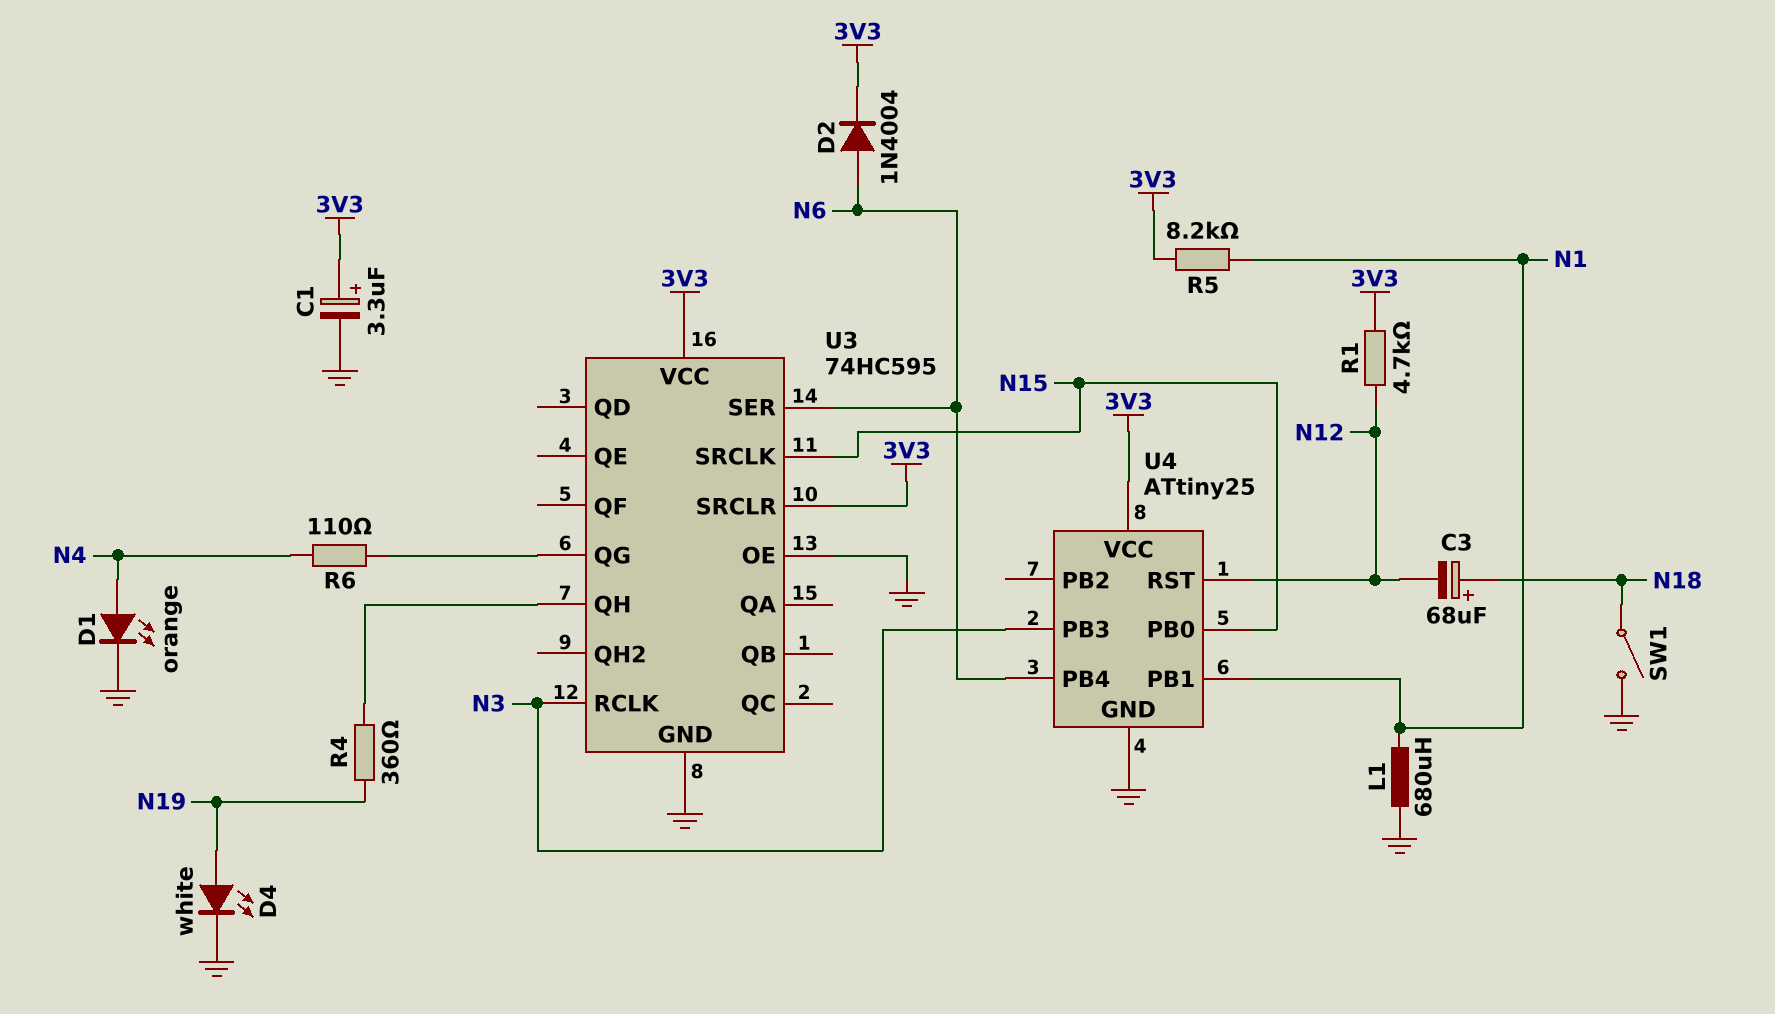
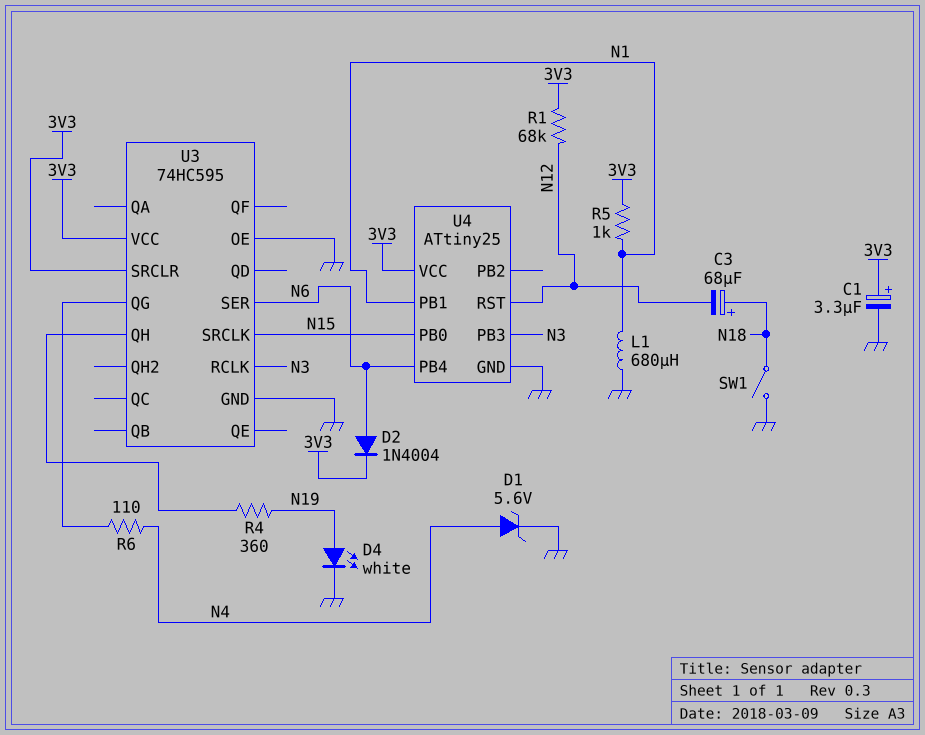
D1: LED orange (A N4, K GND) -> zener 5.6V (A N4, K GND)
R1: 4.7k (3V3, N12) -> 68k (3V3, N12)
R5: 8.2k (3V3, N1) -> 1k (3V3, N1)

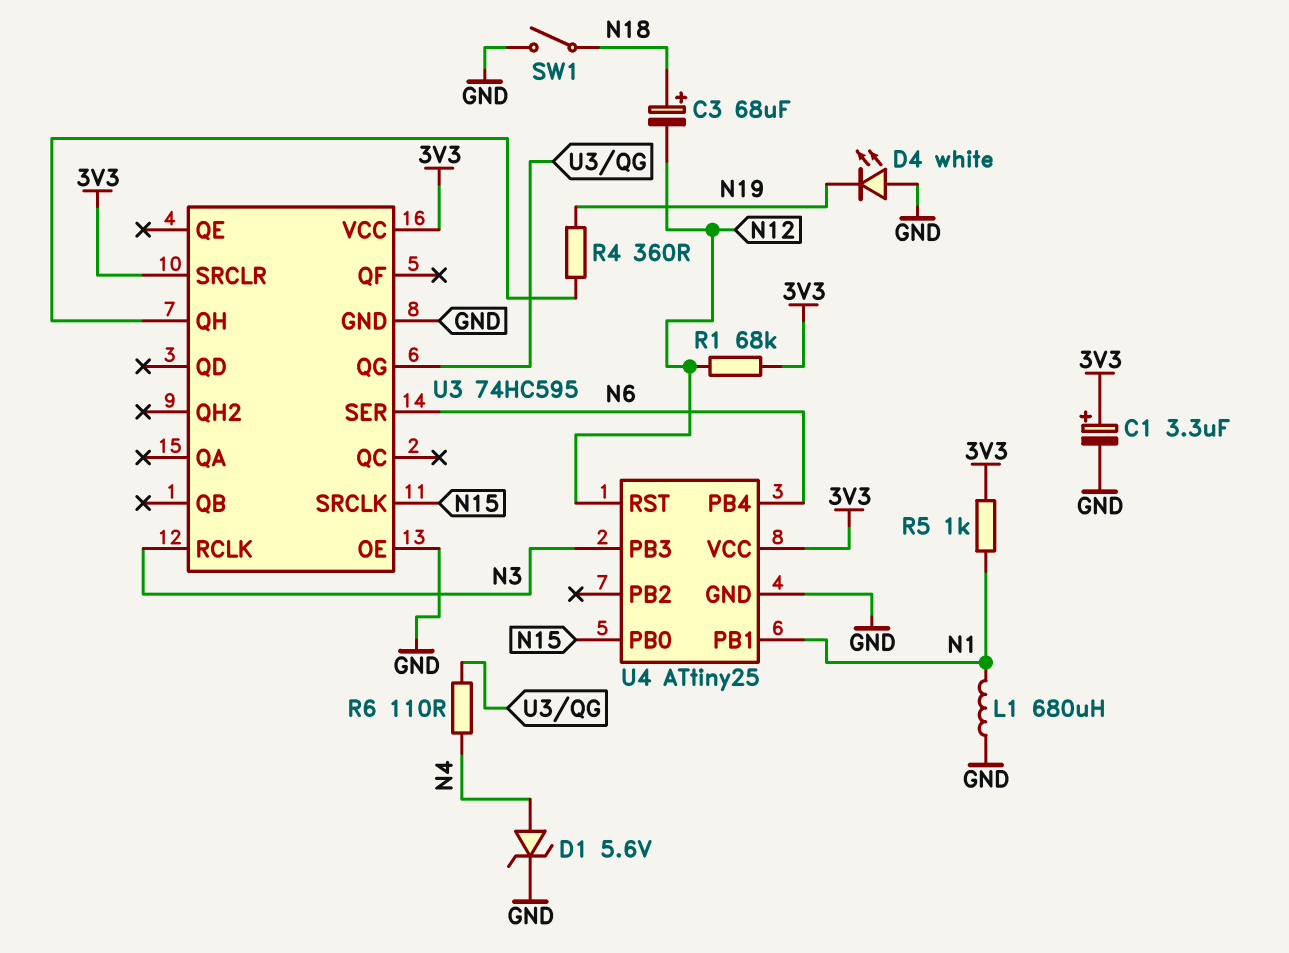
D2: diode 1N4004 (A N6, K 3V3) -> none
D4: LED white (A N19, K GND) -> LED white (A GND, K N19)

